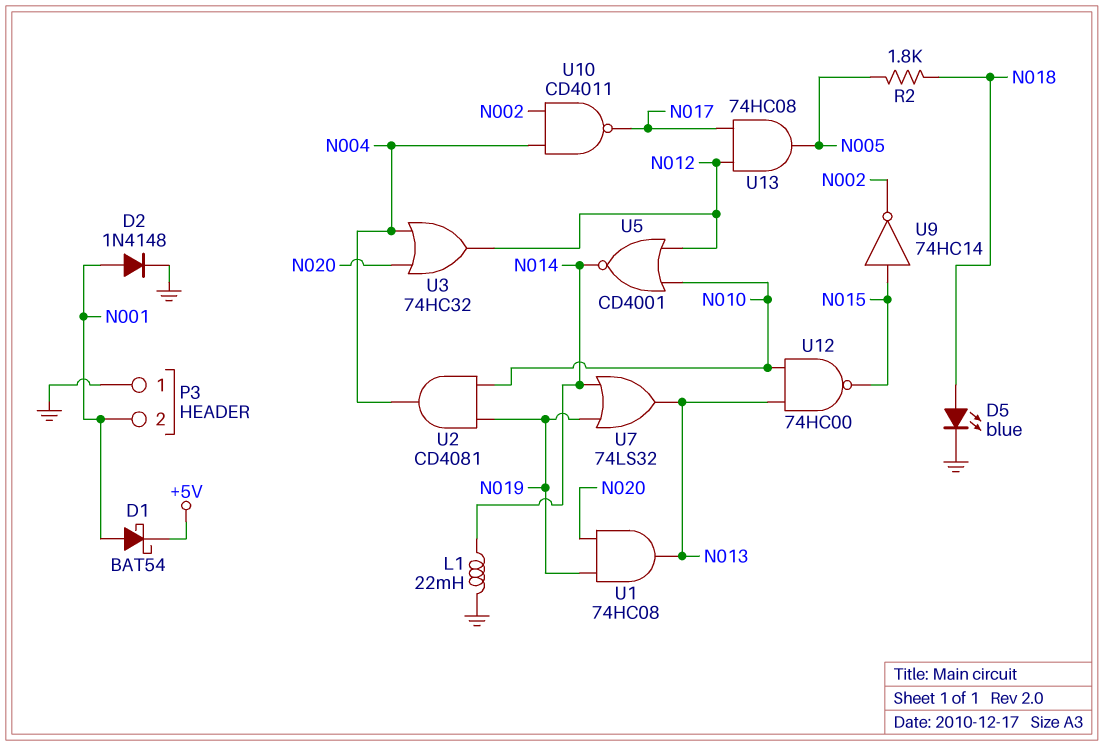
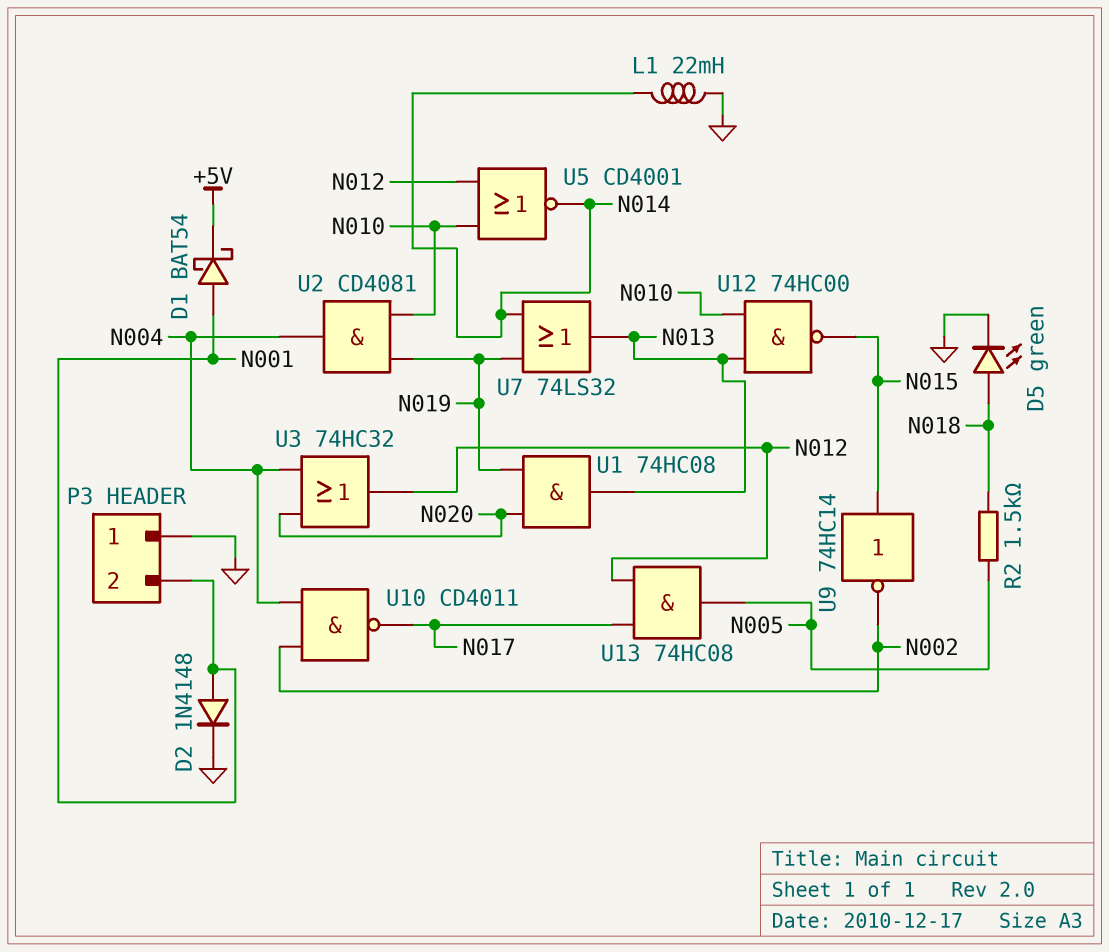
D5: LED blue (A N018, K GND) -> LED green (A N018, K GND)
R2: 1.8k (N005, N018) -> 1.5k (N005, N018)

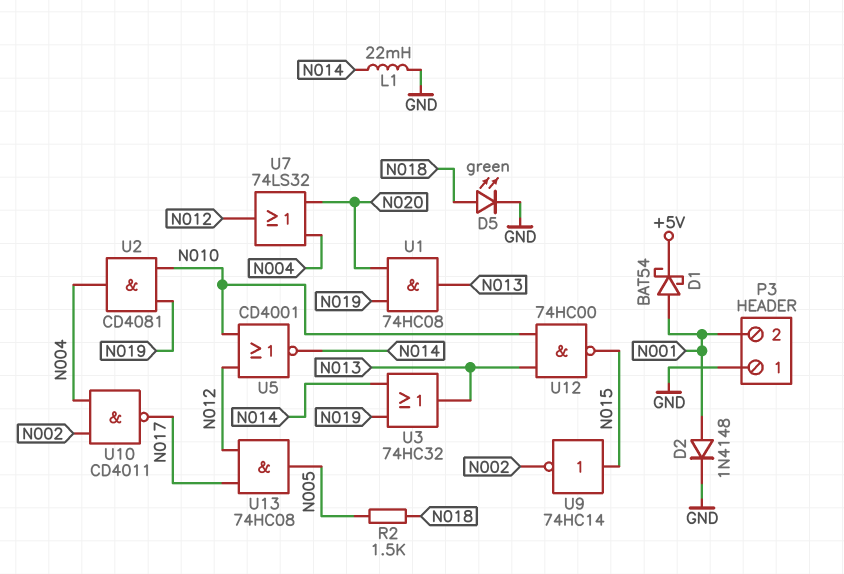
U3: OR 74HC32 (in N004, in N020, out N012) -> OR 74HC32 (in N014, in N019, out N013)
U7: OR 74LS32 (in N014, in N019, out N013) -> OR 74LS32 (in N004, in N020, out N012)

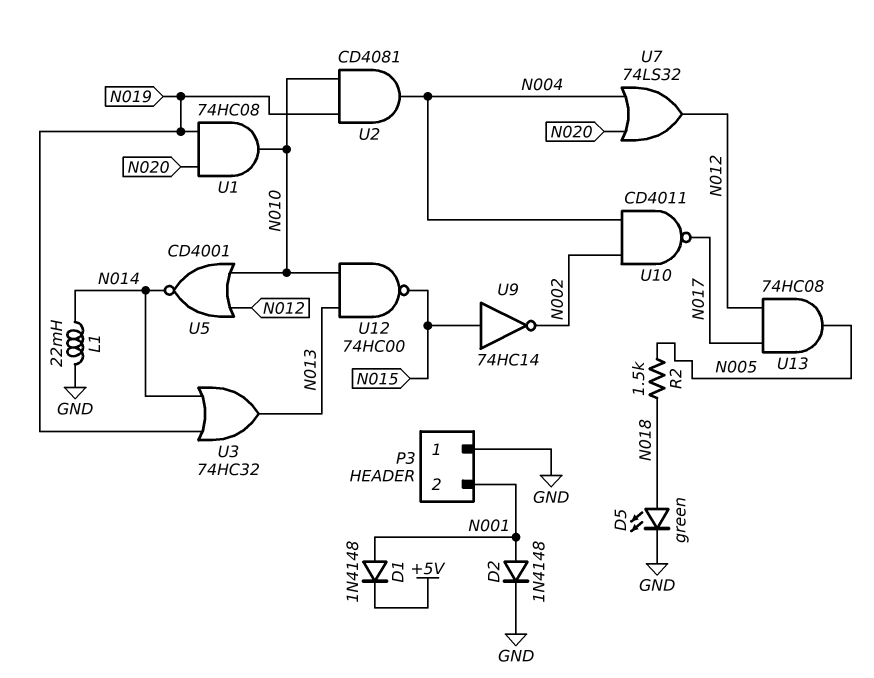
D1: schottky BAT54 (A N001, K +5V) -> diode 1N4148 (A N001, K +5V)
U1: AND 74HC08 (in N019, in N020, out N013) -> AND 74HC08 (in N019, in N020, out N010)

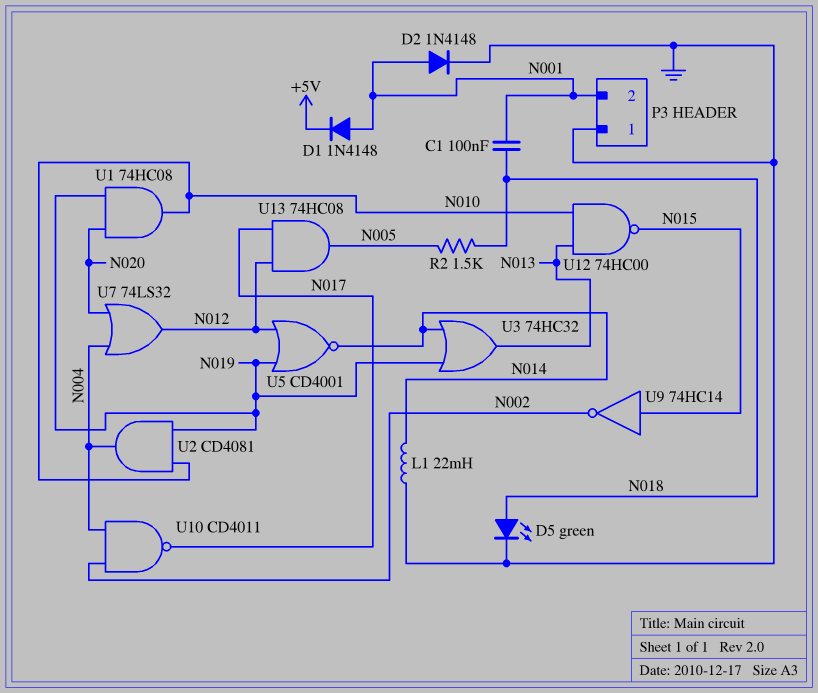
C1: none -> 100nF (N001, N018)
U5: NOR CD4001 (in N010, in N012, out N014) -> NOR CD4001 (in N012, in N019, out N014)

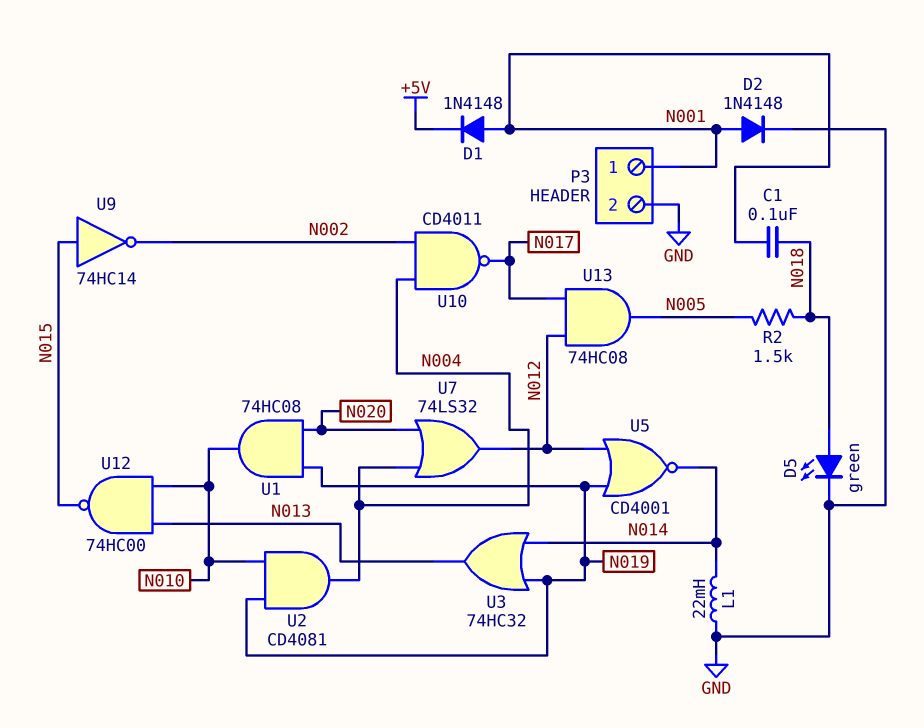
P3 pin 1: GND -> N001
P3 pin 2: N001 -> GND

